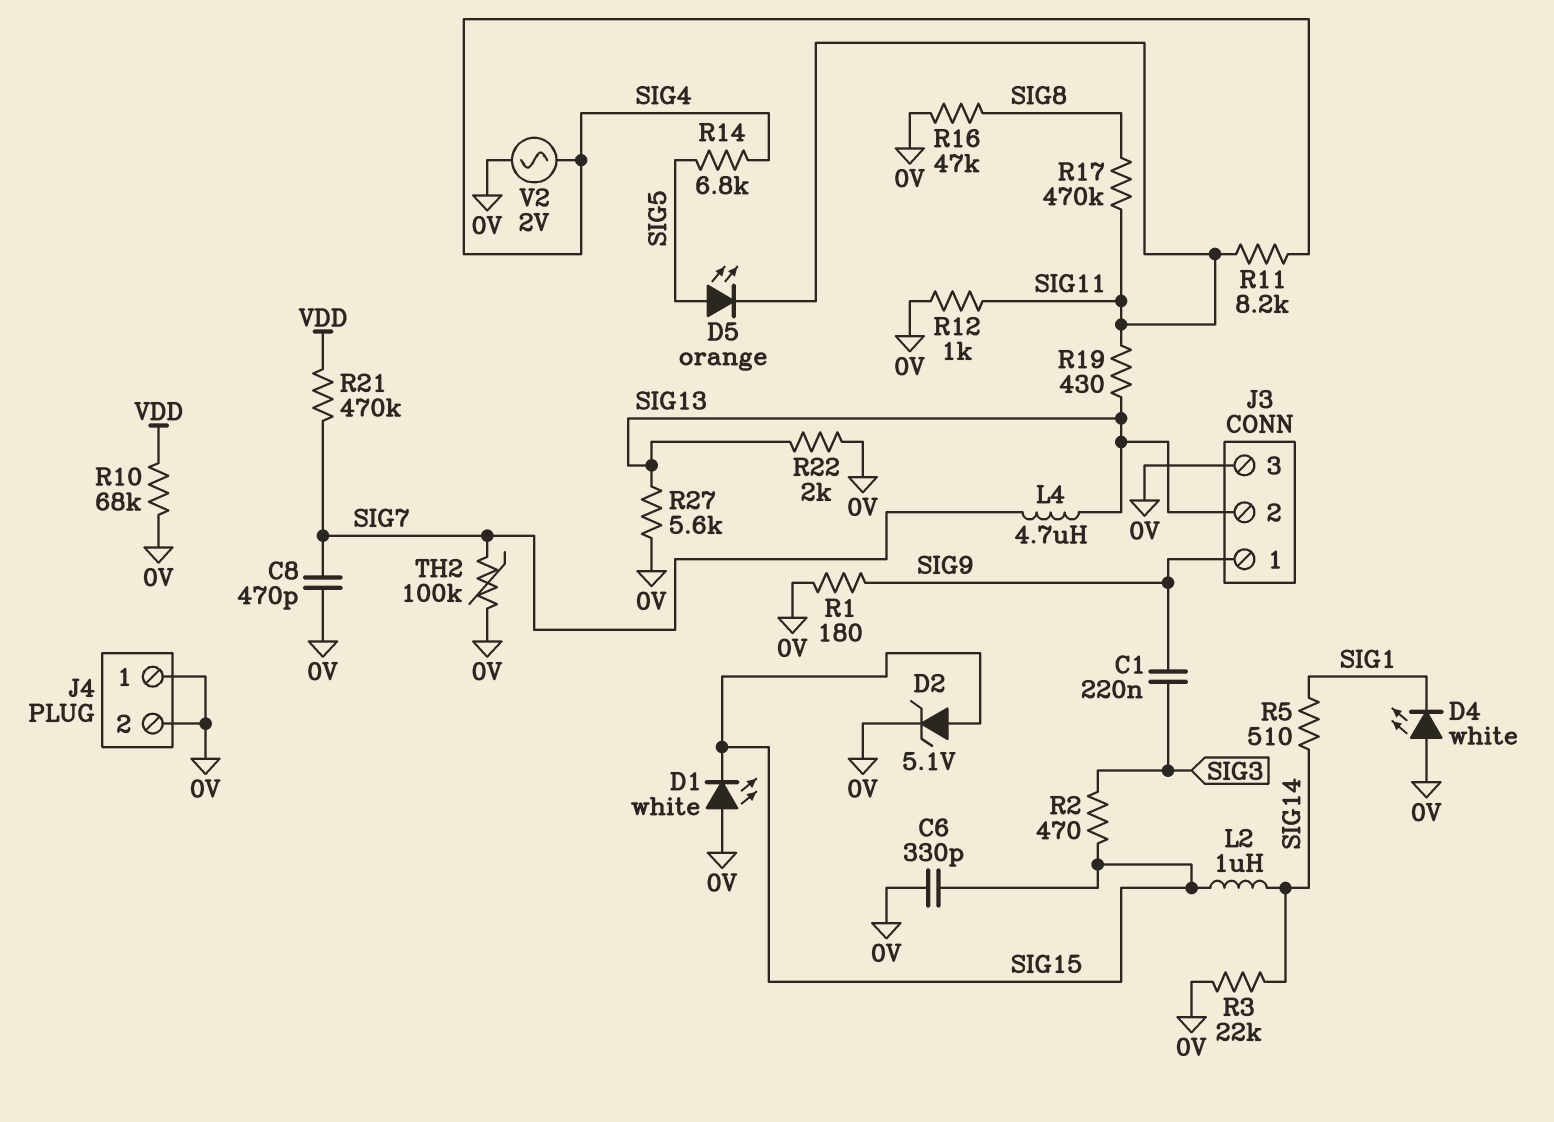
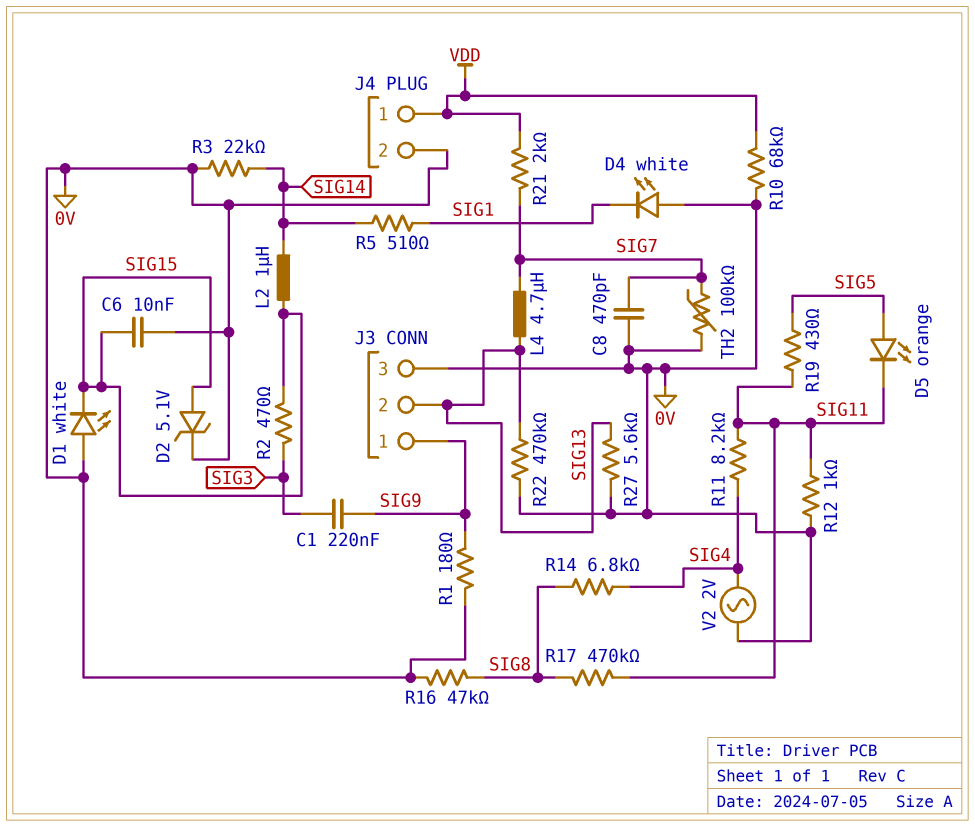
C6: 330pF (0V, SIG15) -> 10nF (0V, SIG15)
J4 pin 1: 0V -> VDD
R14: 6.8k (SIG4, SIG5) -> 6.8k (SIG4, SIG8)
R19: 430 (SIG11, SIG13) -> 430 (SIG5, SIG11)
R21: 470k (SIG7, VDD) -> 2k (SIG7, VDD)
R22: 2k (0V, SIG13) -> 470k (0V, SIG13)

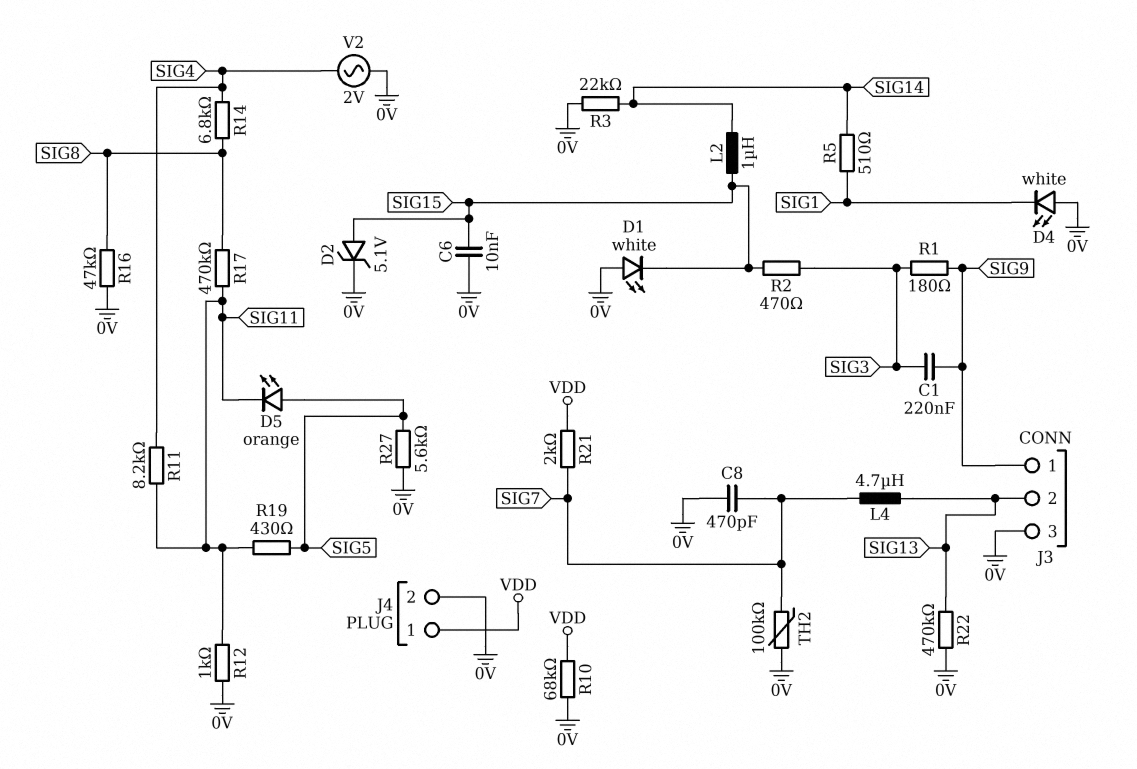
R1: 180 (0V, SIG9) -> 180 (SIG3, SIG9)
R27: 5.6k (0V, SIG13) -> 5.6k (0V, SIG5)

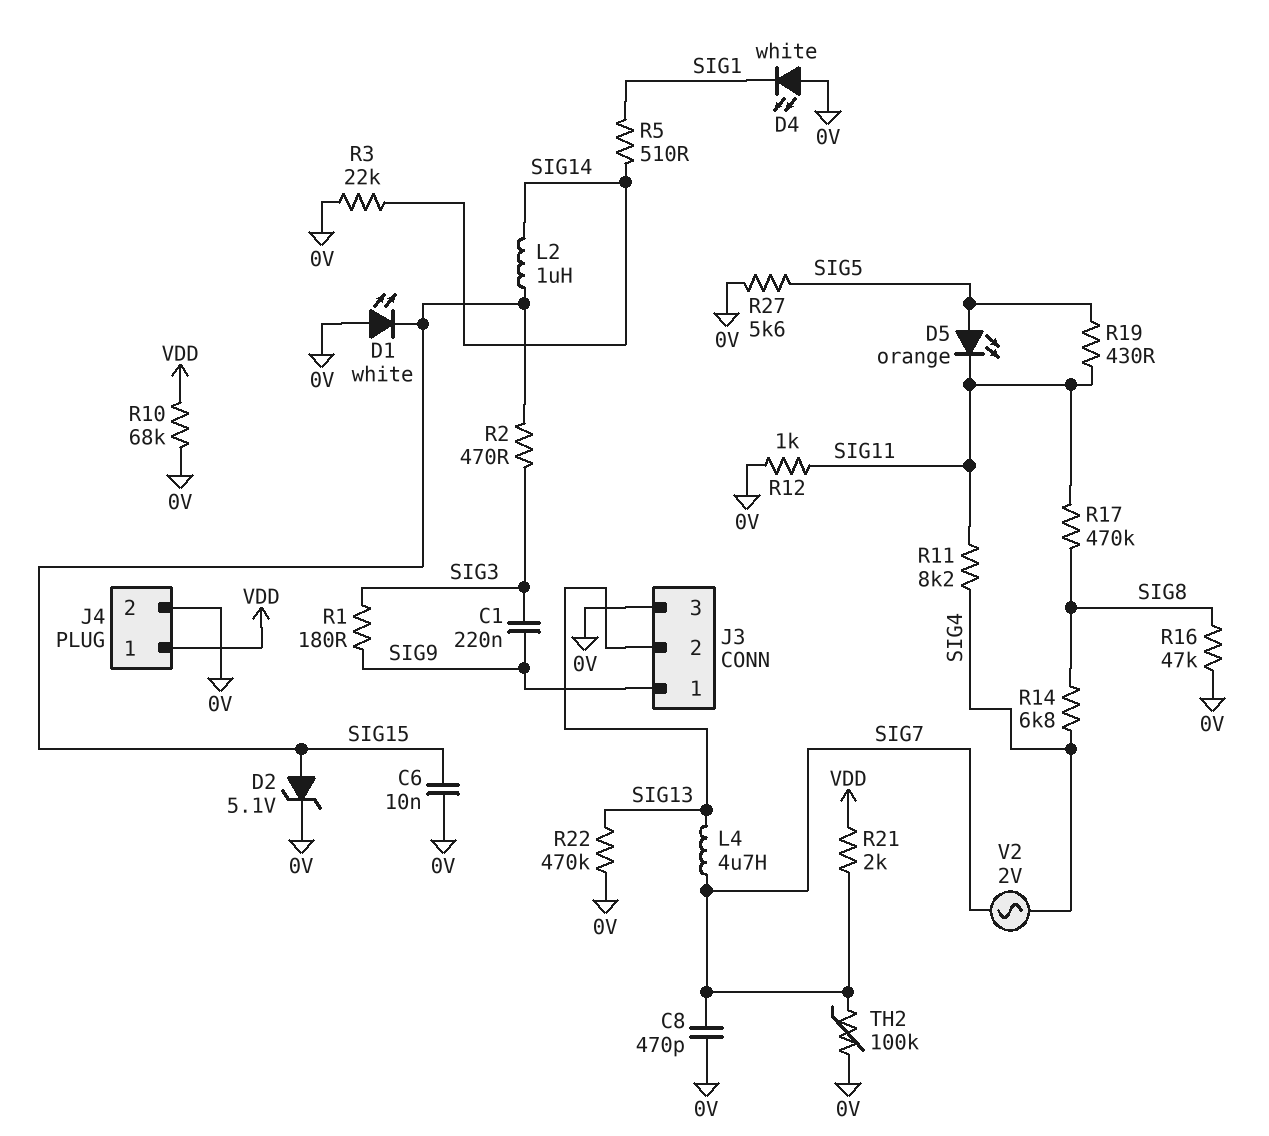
V2: AC 2V (0V, SIG4) -> AC 2V (SIG4, SIG7)

